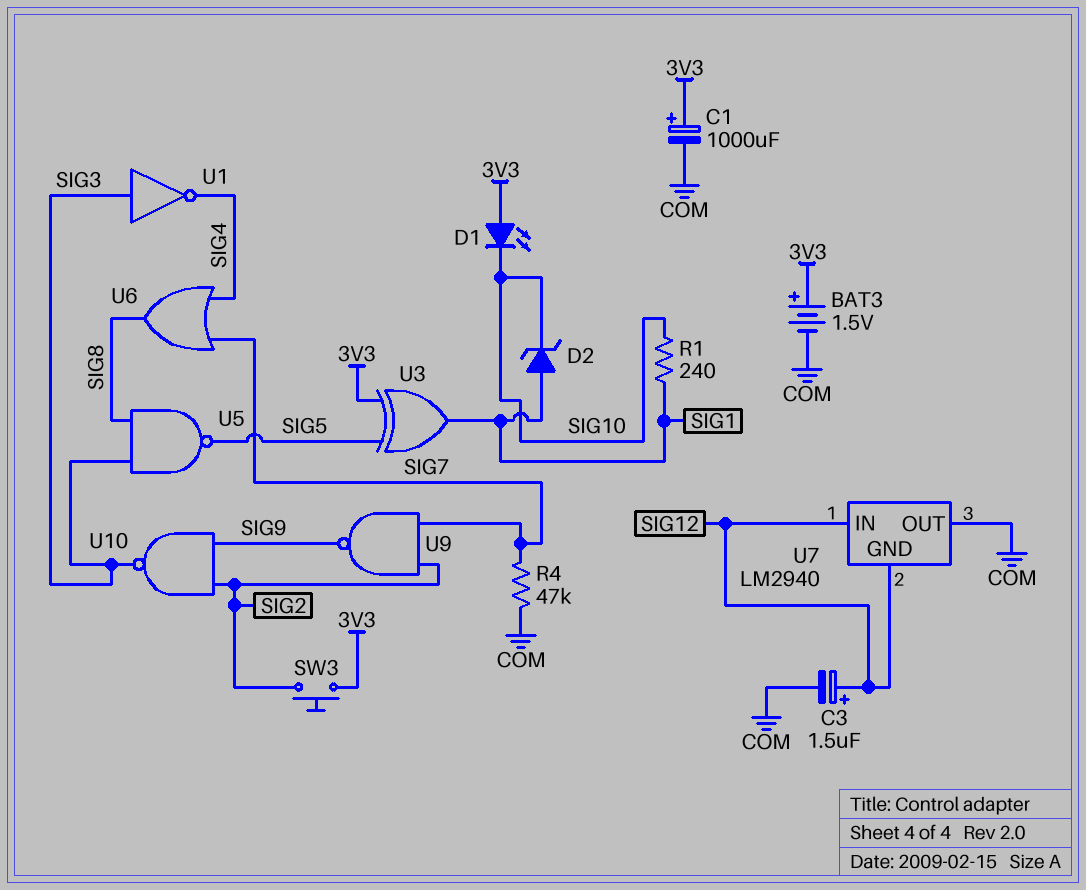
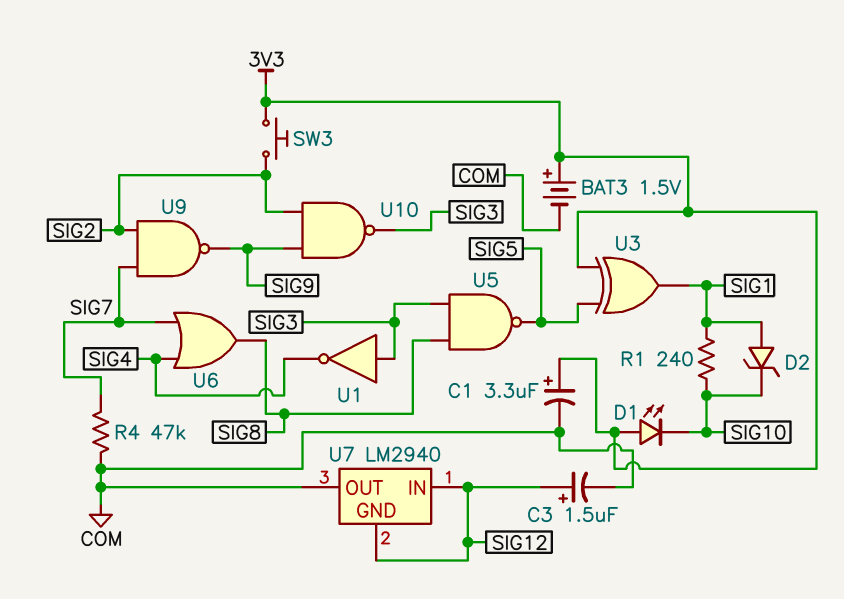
C1: 1000uF (plus 3V3, minus COM) -> 3.3uF (plus 3V3, minus COM)

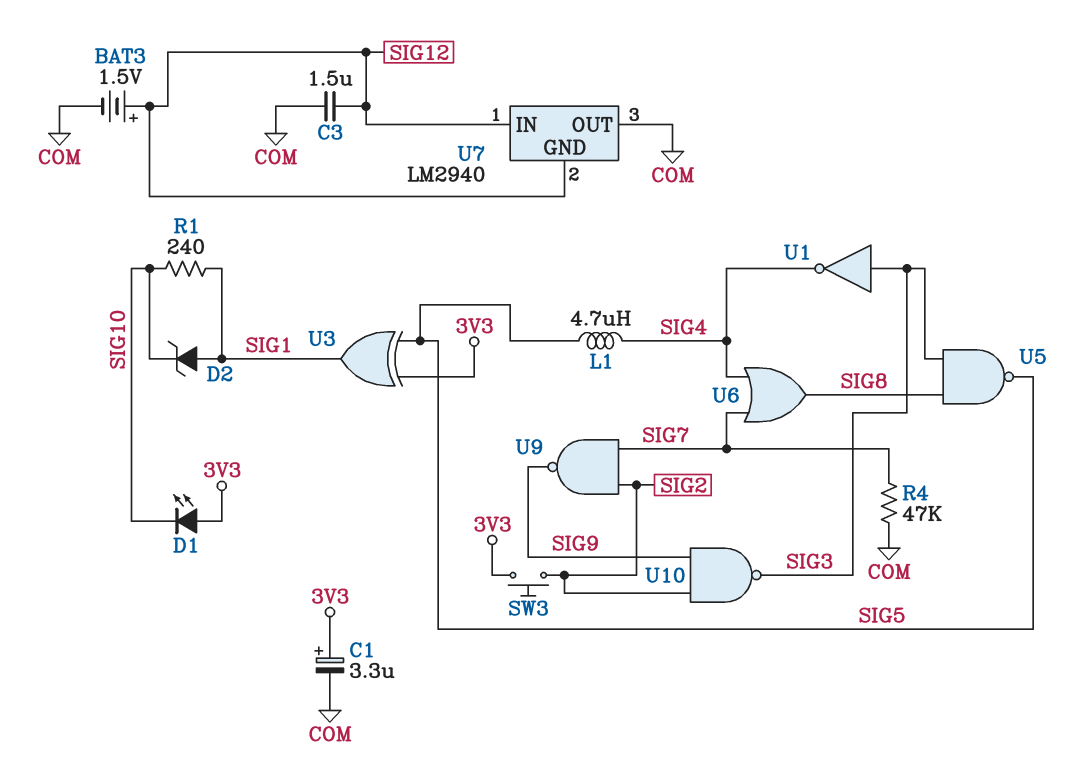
BAT3: 1.5V (plus 3V3, minus COM) -> 1.5V (plus SIG12, minus COM)
C3: 1.5uF (plus SIG12, minus COM) -> 1.5uF (COM, SIG12)
L1: none -> 4.7uH (SIG4, SIG5)

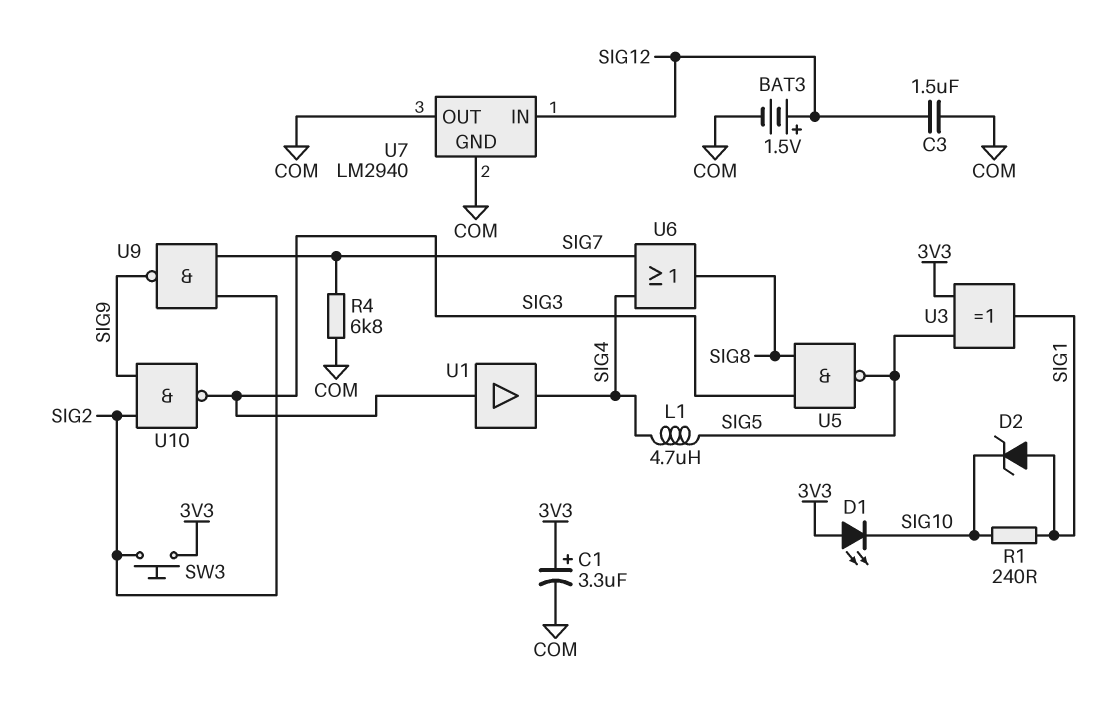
R4: 47k (COM, SIG7) -> 6.8k (COM, SIG7)
U1: NOT (in SIG3, out SIG4) -> buffer (in SIG3, out SIG4)
U7 pin GND: SIG12 -> COM

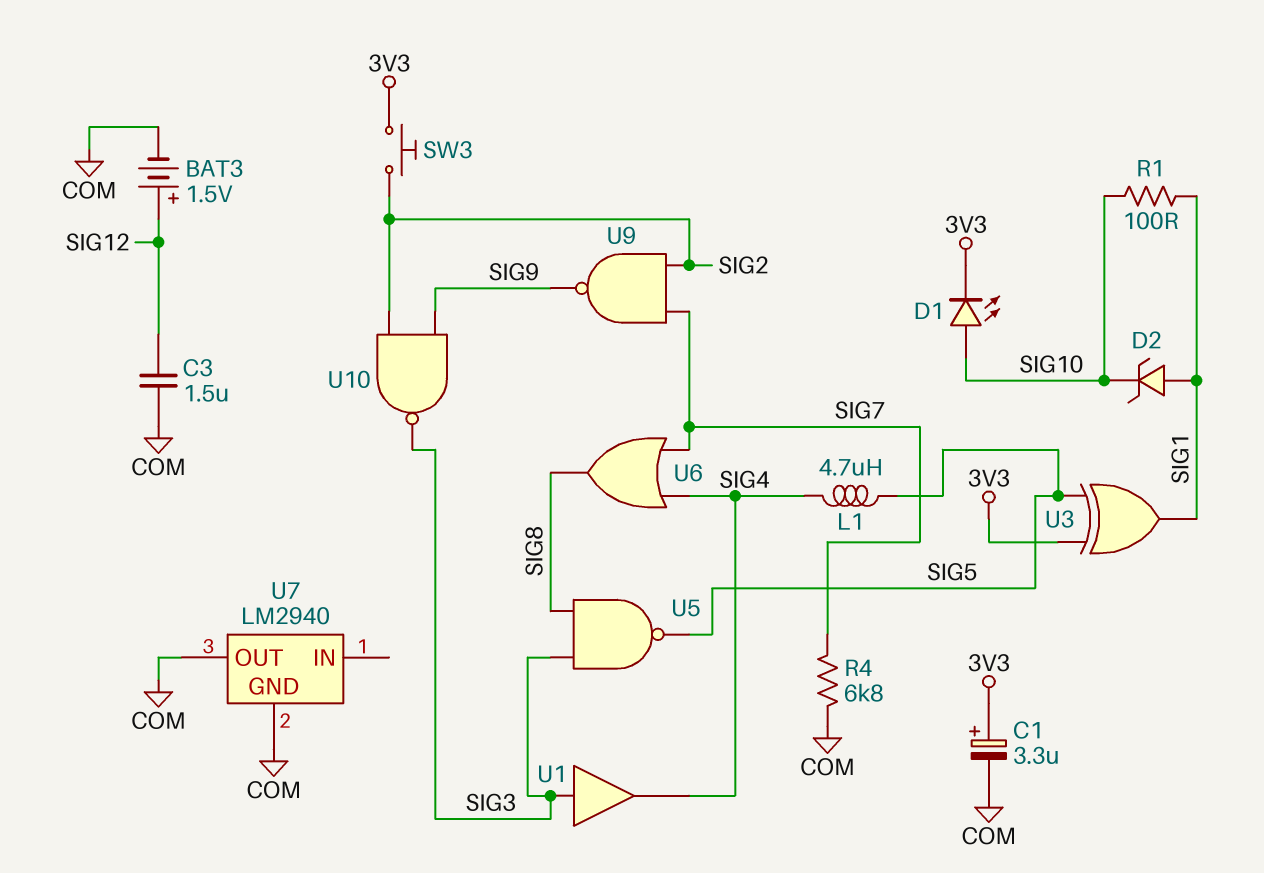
D1: LED (A 3V3, K SIG10) -> LED (A SIG10, K 3V3)
R1: 240 (SIG1, SIG10) -> 100 (SIG1, SIG10)
U7 pin IN: SIG12 -> none

